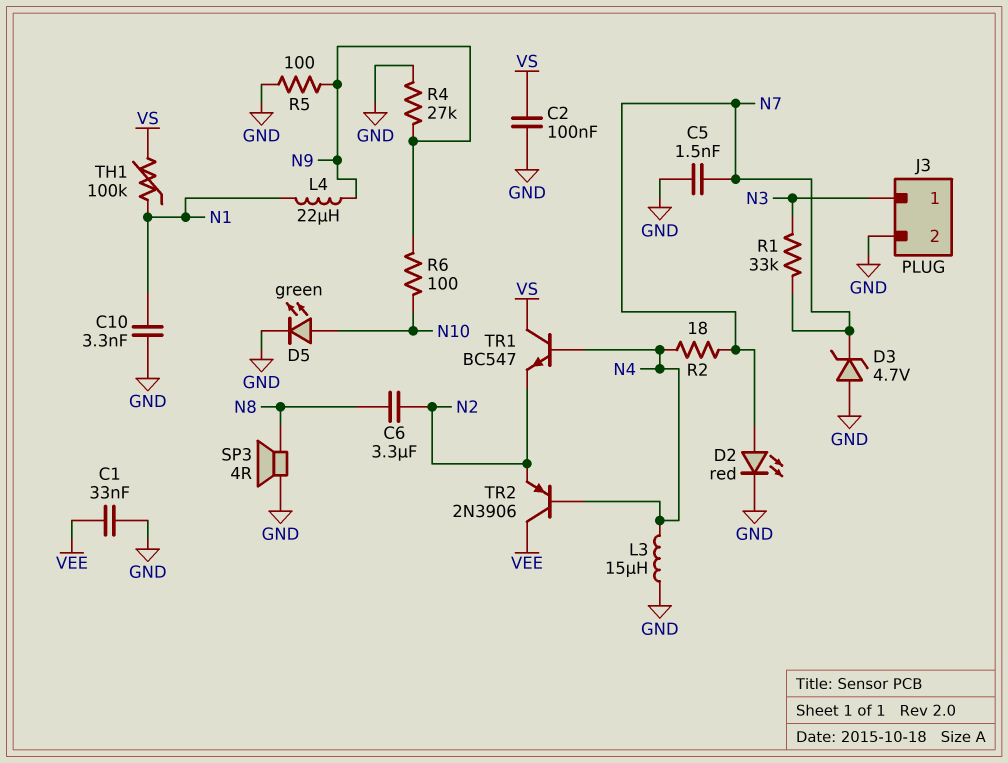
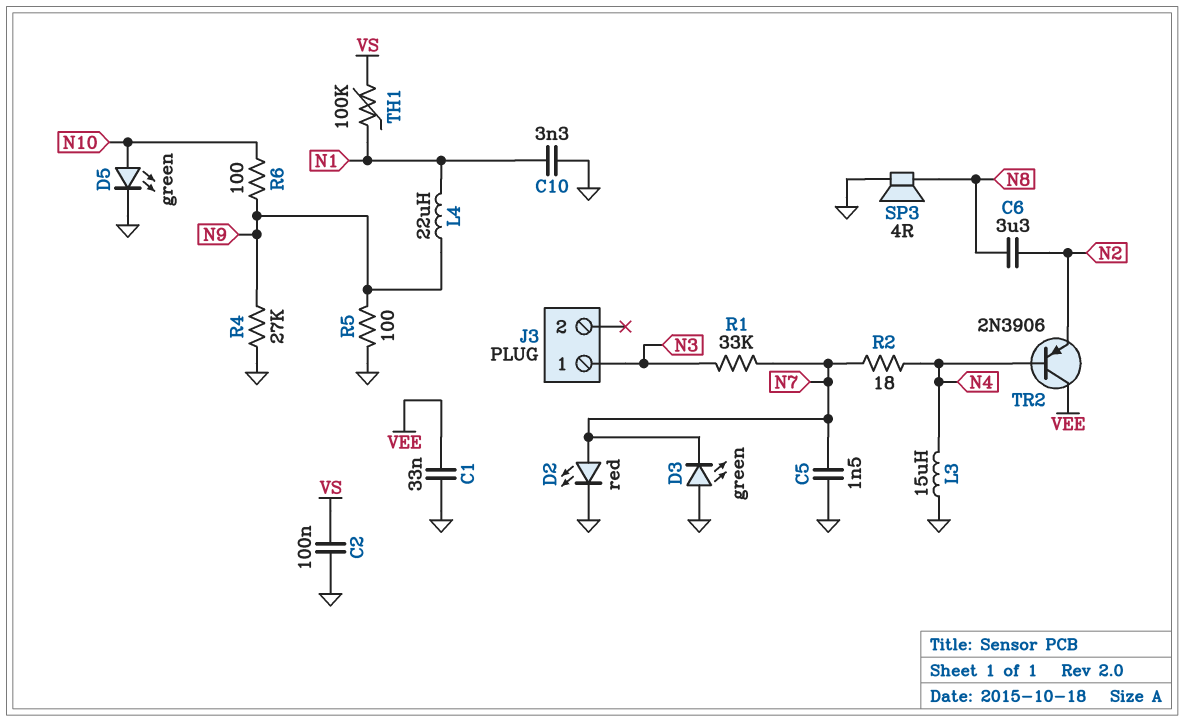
D3: zener 4.7V (A GND, K N7) -> LED green (A GND, K N7)
J3 pin 2: GND -> none
TR1: NPN BC547 (B N4, C VS, E N2) -> none

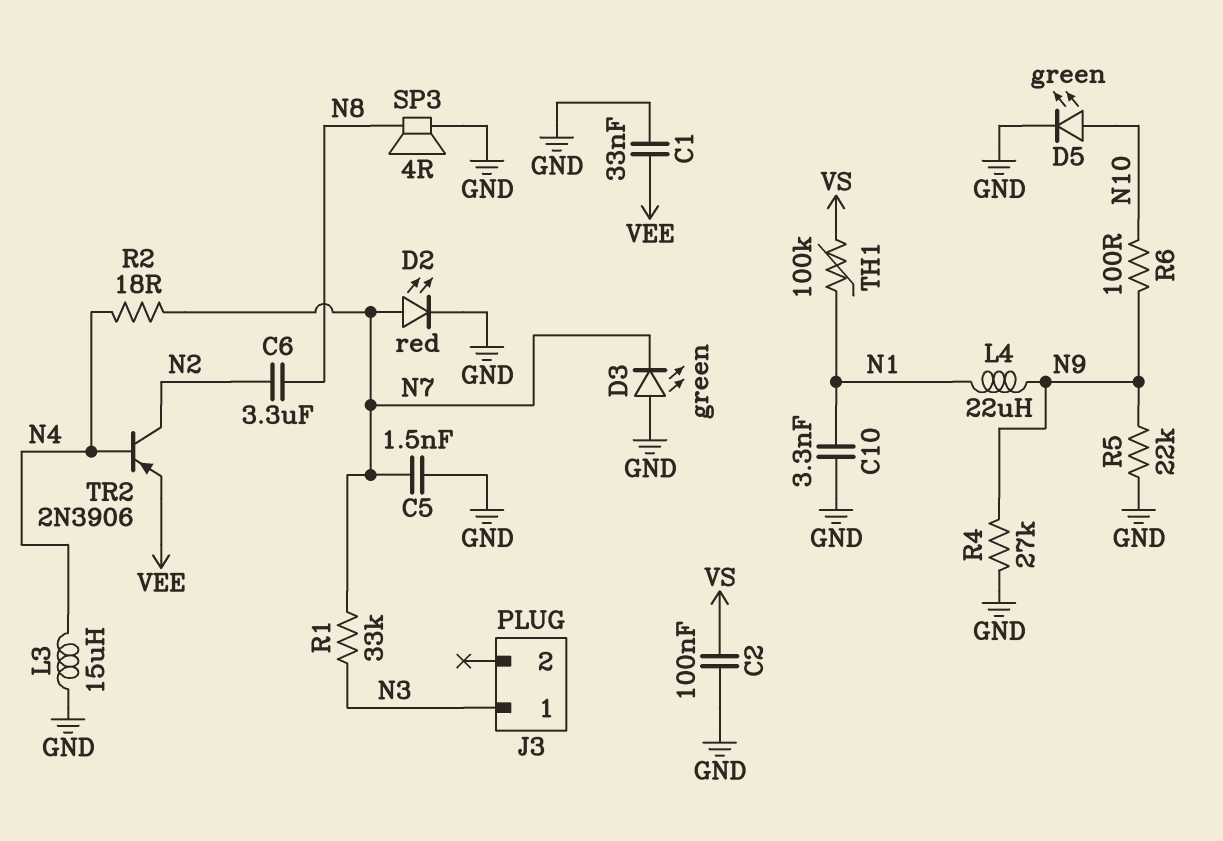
R5: 100 (GND, N9) -> 22k (GND, N9)
TR2: PNP 2N3906 (B N4, C VEE, E N2) -> PNP 2N3906 (B N4, C N2, E VEE)

